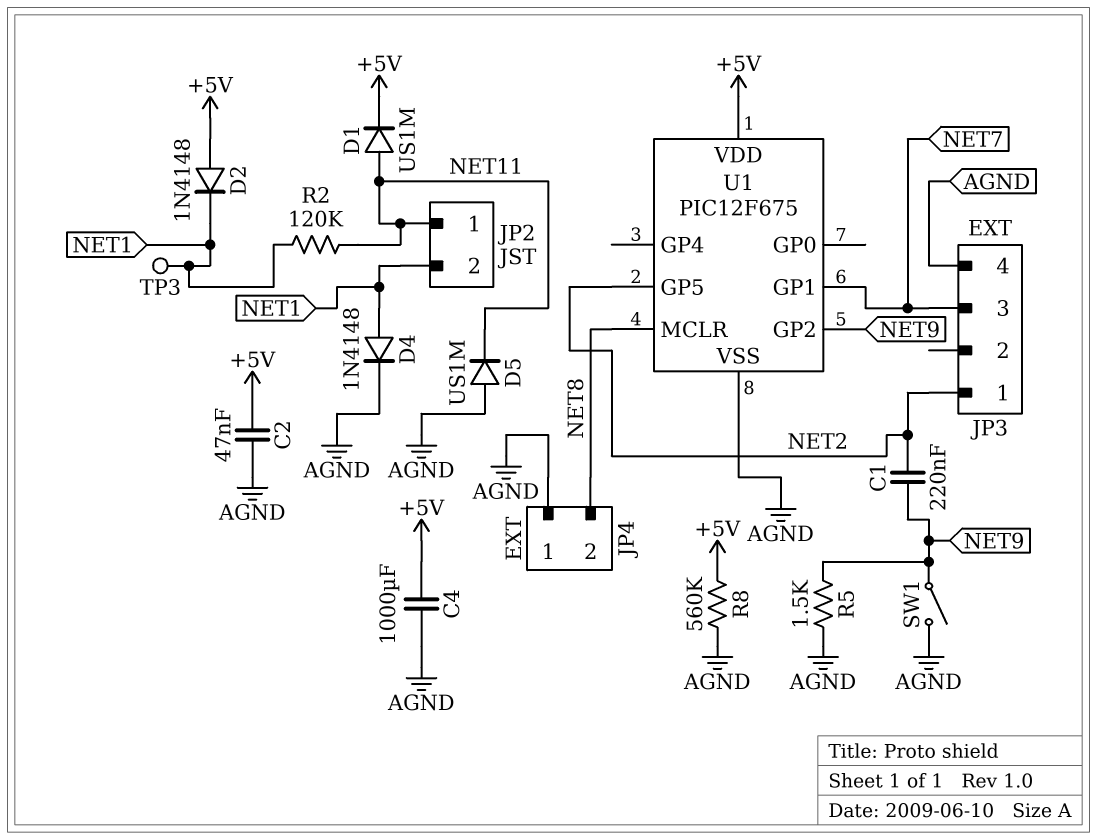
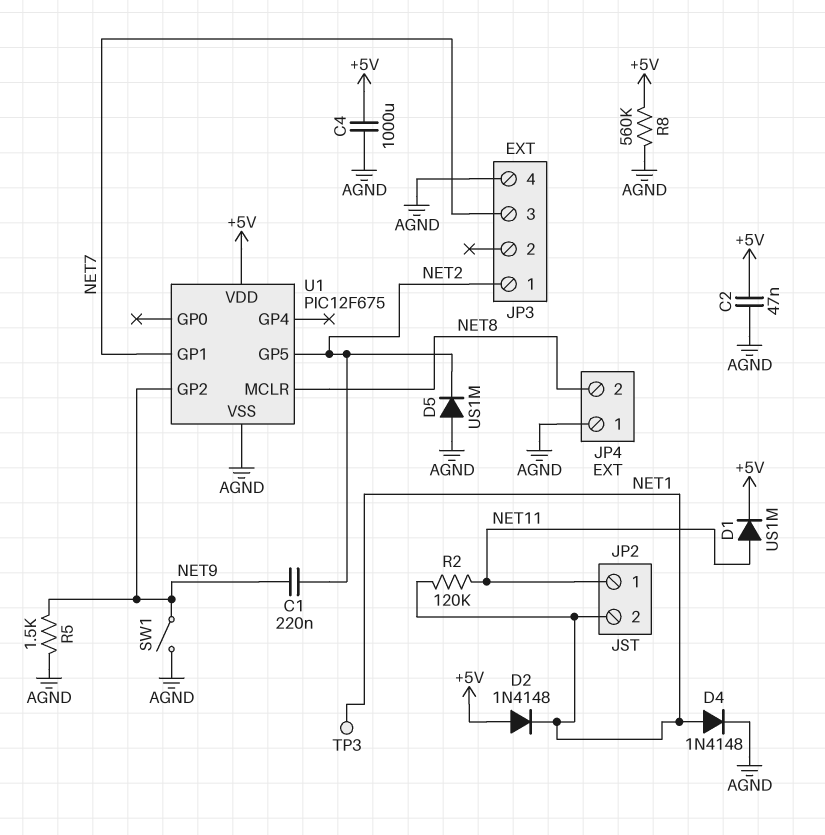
D5: diode US1M (A AGND, K NET11) -> diode US1M (A AGND, K NET2)

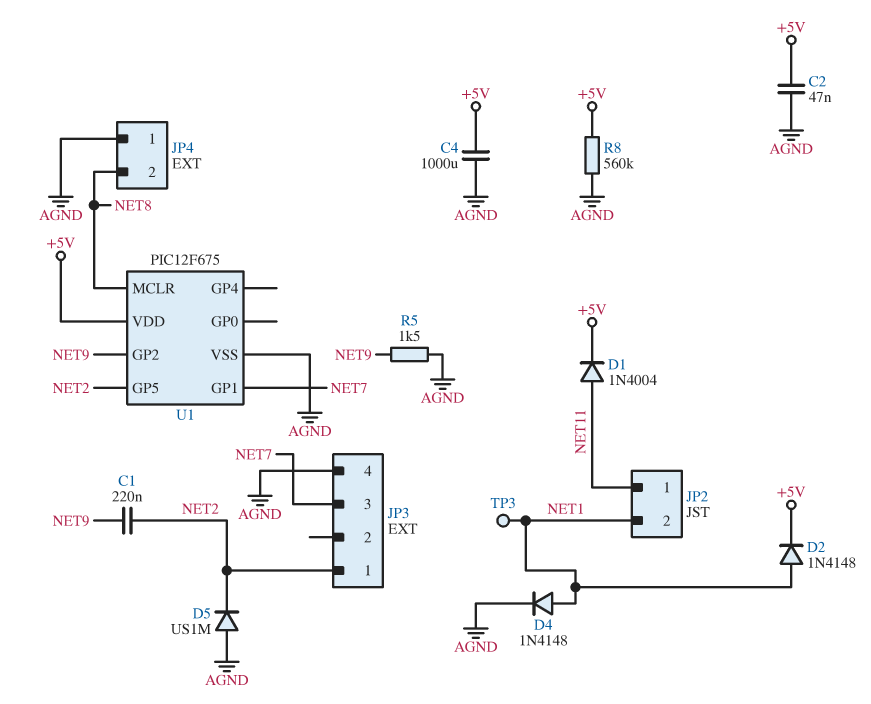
D1: diode US1M (A NET11, K +5V) -> diode 1N4004 (A NET11, K +5V)
D2: diode 1N4148 (A +5V, K NET1) -> diode 1N4148 (A NET1, K +5V)
R2: 120k (NET1, NET11) -> none
SW1: switch (AGND, NET9) -> none

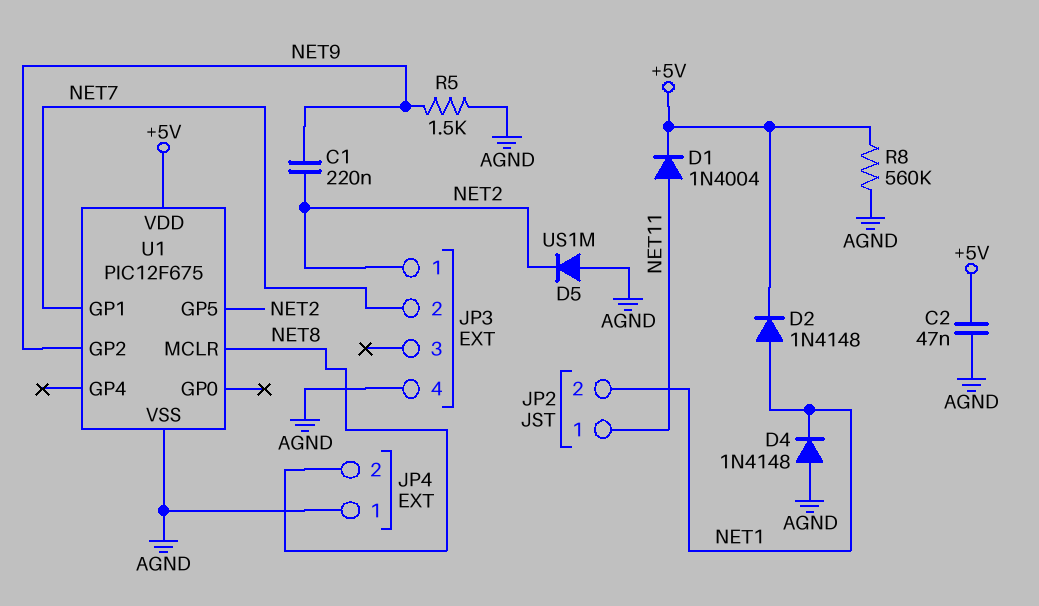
C4: 1000uF (+5V, AGND) -> none
D4: diode 1N4148 (A NET1, K AGND) -> diode 1N4148 (A AGND, K NET1)
JP3 pin 2: none -> NET7
JP3 pin 3: NET7 -> none
TP3: test point (NET1) -> none

